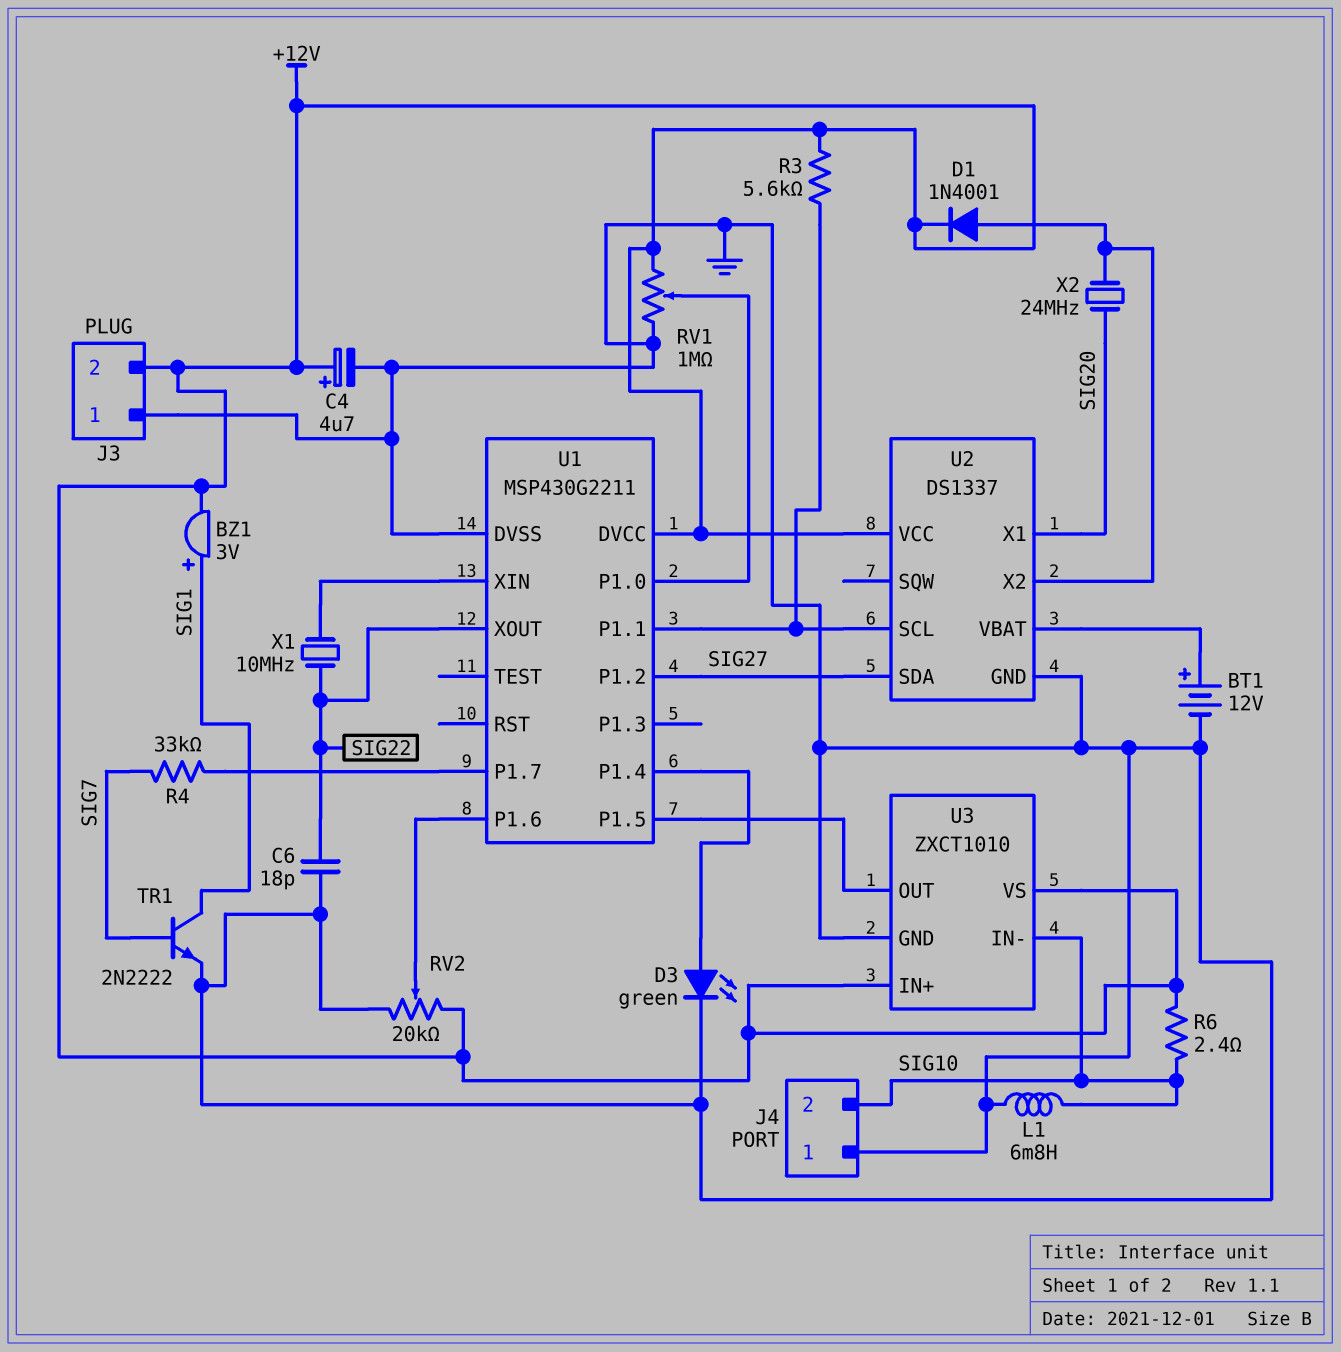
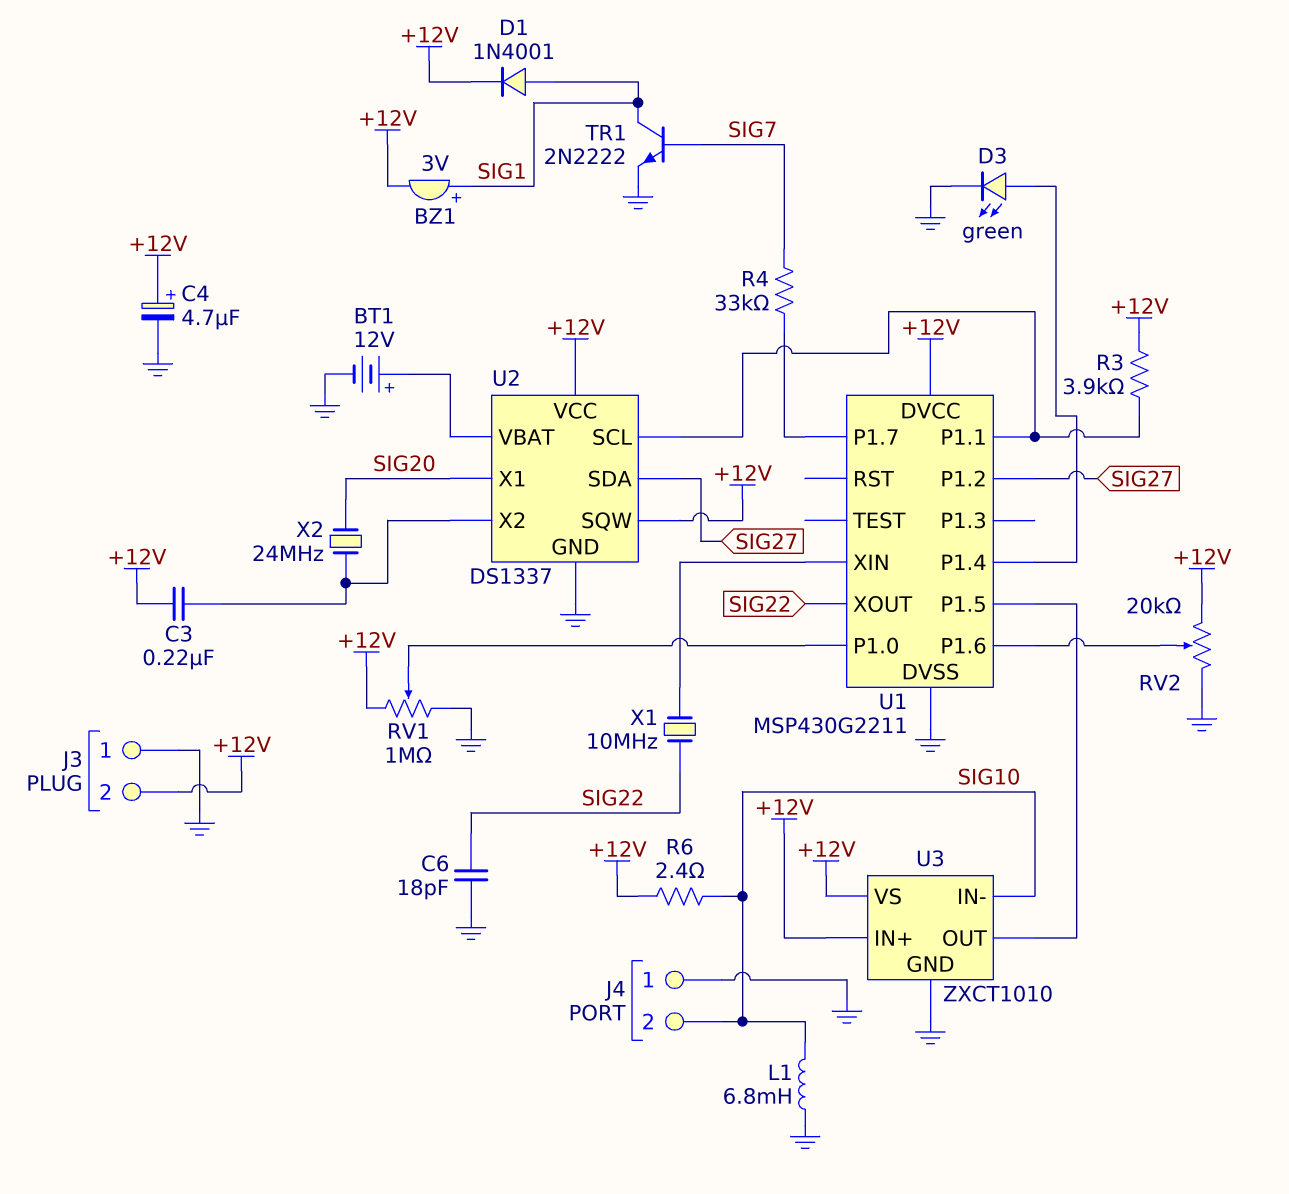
C3: none -> 220nF (+12V, U2/X2)
D1: diode 1N4001 (A U2/X2, K +12V) -> diode 1N4001 (A SIG1, K +12V)
R3: 5.6k (+12V, U1/P1.1) -> 3.9k (+12V, U1/P1.1)
U2 pin SQW: none -> +12V

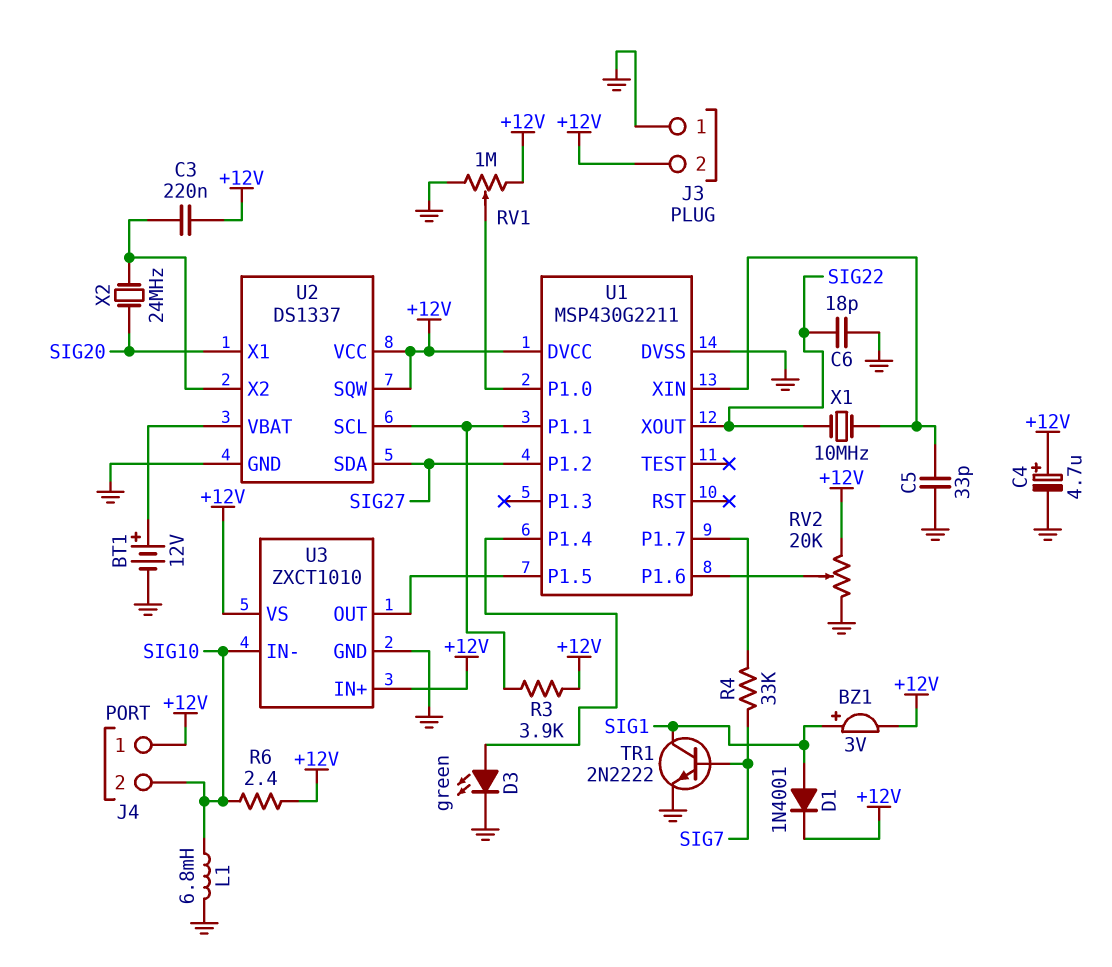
C5: none -> 33pF (GND, U1/XIN)
J4 pin 1: GND -> +12V

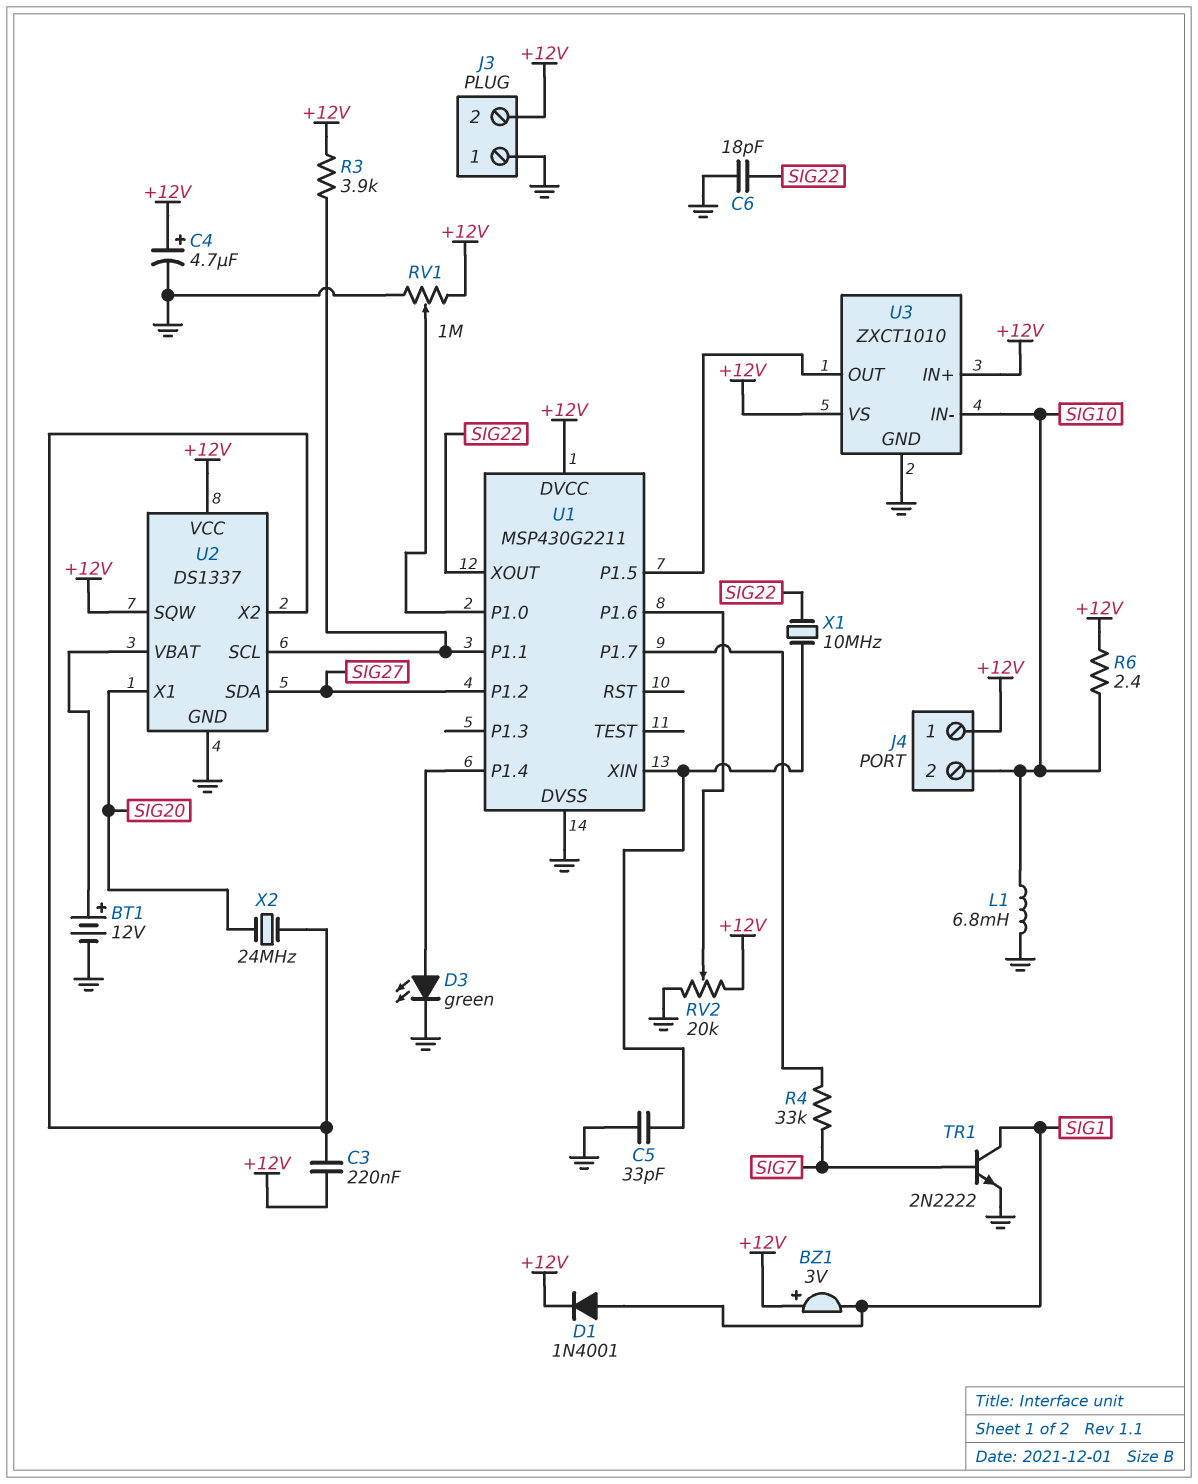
BZ1: buzzer 3V (plus SIG1, minus +12V) -> buzzer 3V (plus +12V, minus SIG1)

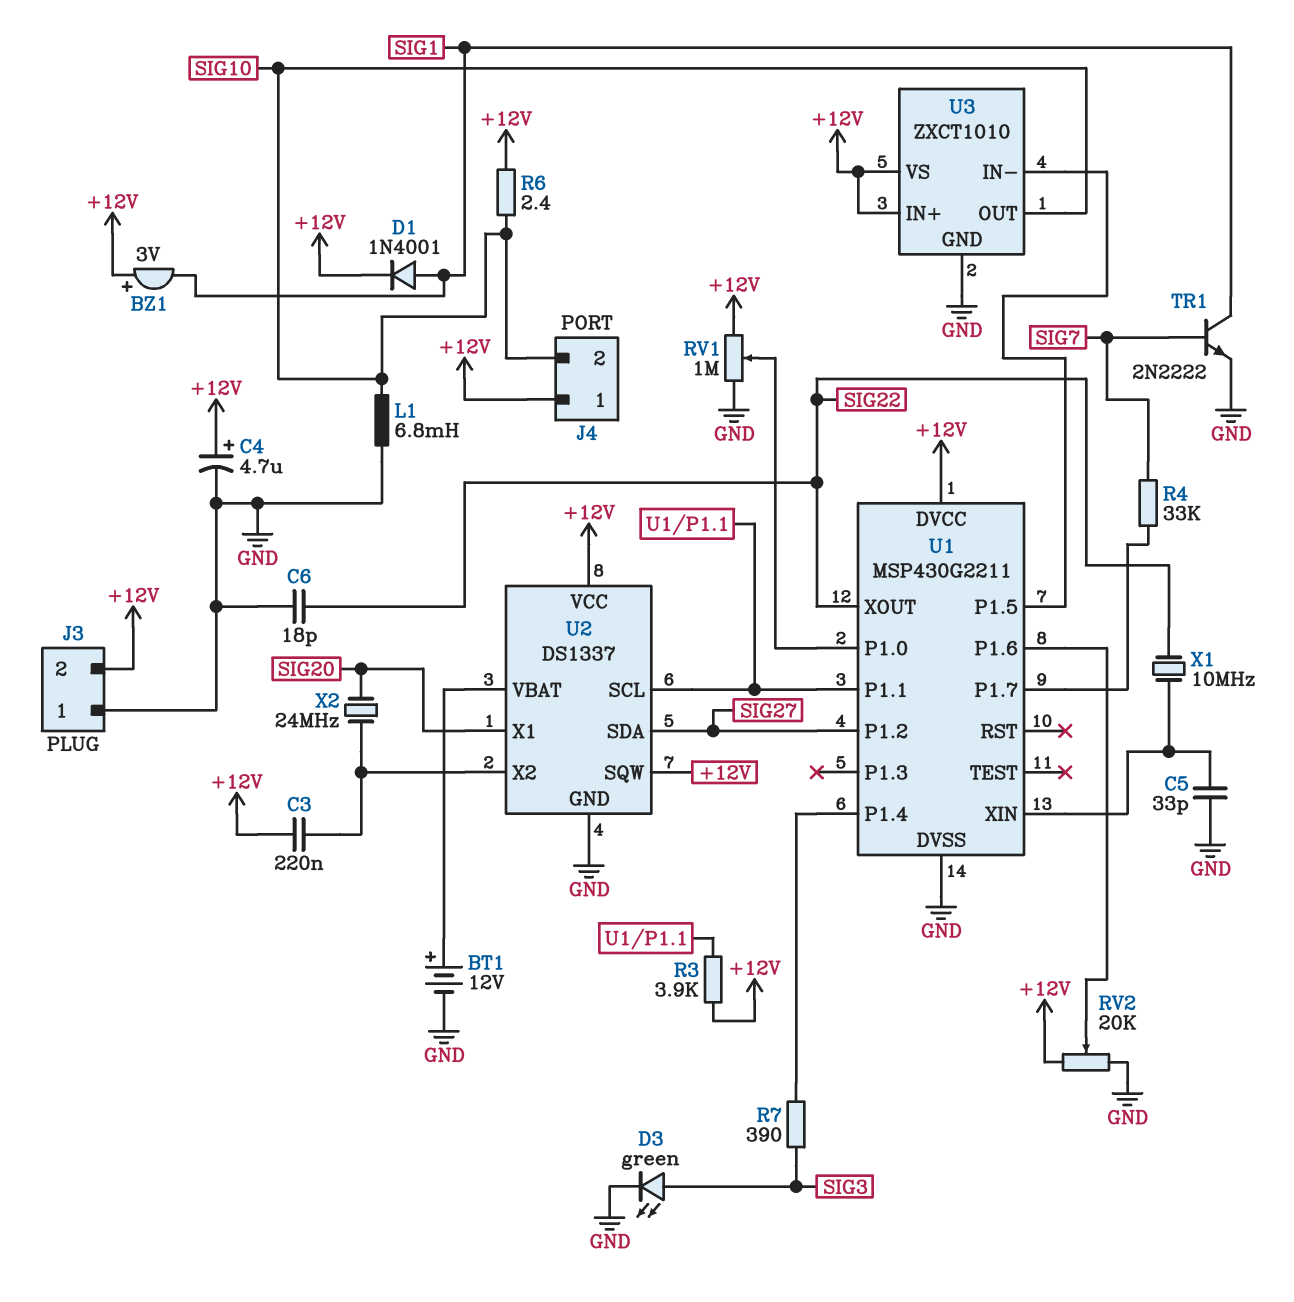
D3: LED green (A U1/P1.4, K GND) -> LED green (A SIG3, K GND)
R7: none -> 390 (SIG3, U1/P1.4)
U3 pin IN-: SIG10 -> U1/P1.5
U3 pin OUT: U1/P1.5 -> SIG10

